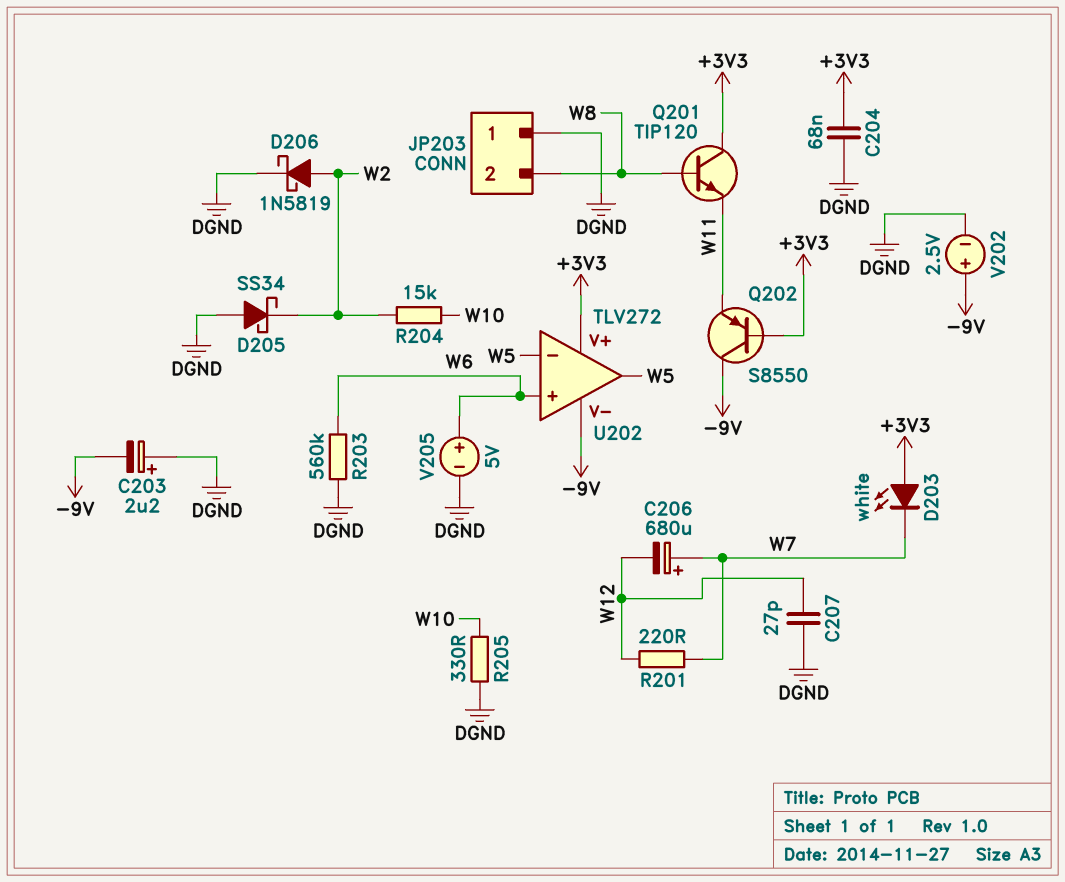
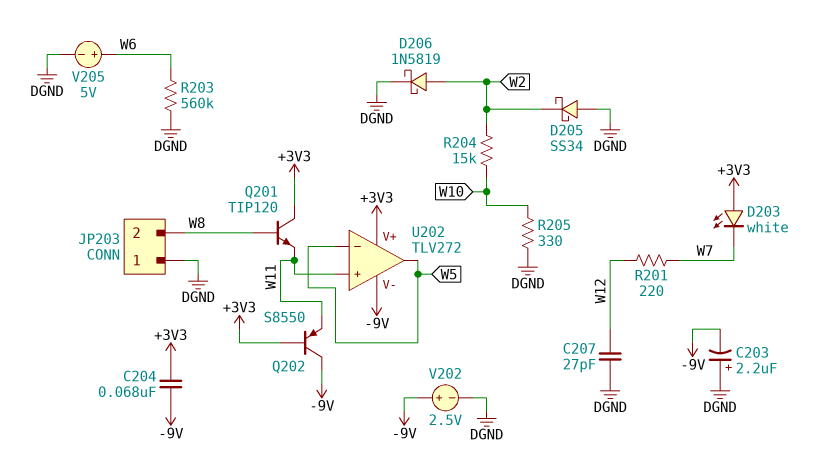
C204: 68nF (+3V3, DGND) -> 68nF (+3V3, -9V)
C206: 680uF (plus W7, minus W12) -> none
U202 pin in+: W6 -> W11

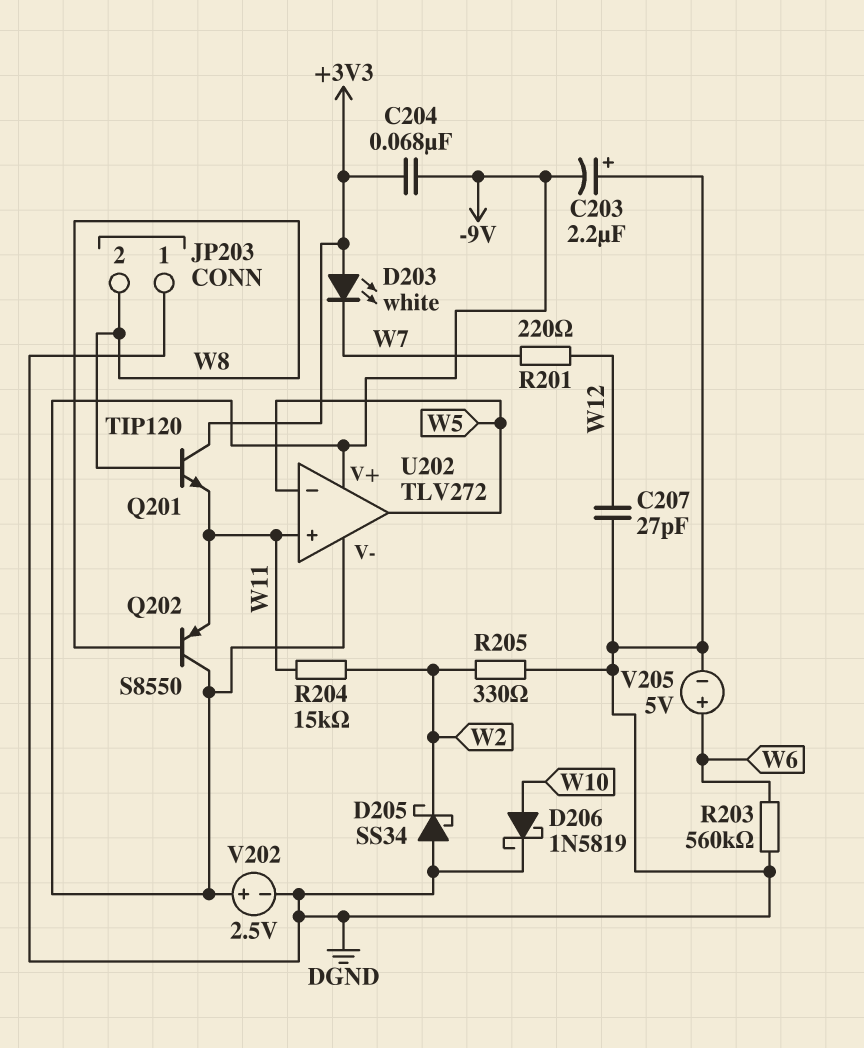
D206: schottky 1N5819 (A W2, K DGND) -> schottky 1N5819 (A W10, K DGND)
Q202: PNP S8550 (B +3V3, C -9V, E W11) -> PNP S8550 (B W8, C -9V, E W11)
R204: 15k (W2, W10) -> 15k (W2, W11)
R205: 330 (DGND, W10) -> 330 (DGND, W2)
U202 pin V+: +3V3 -> -9V

